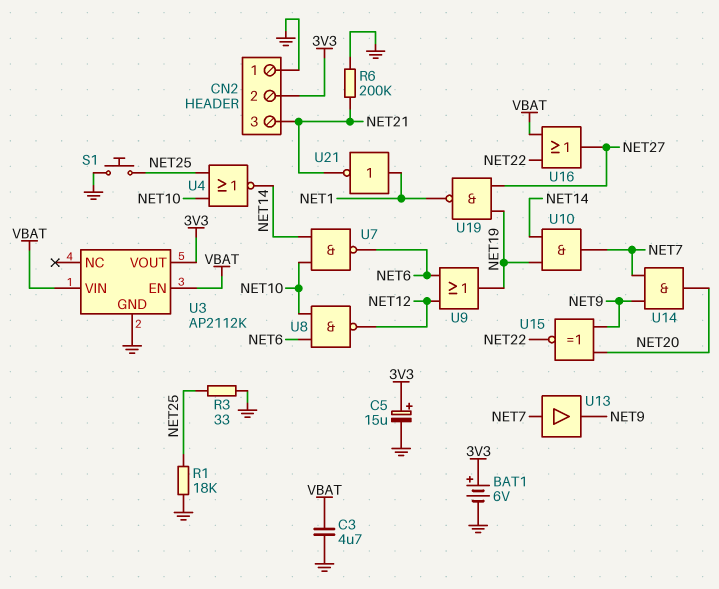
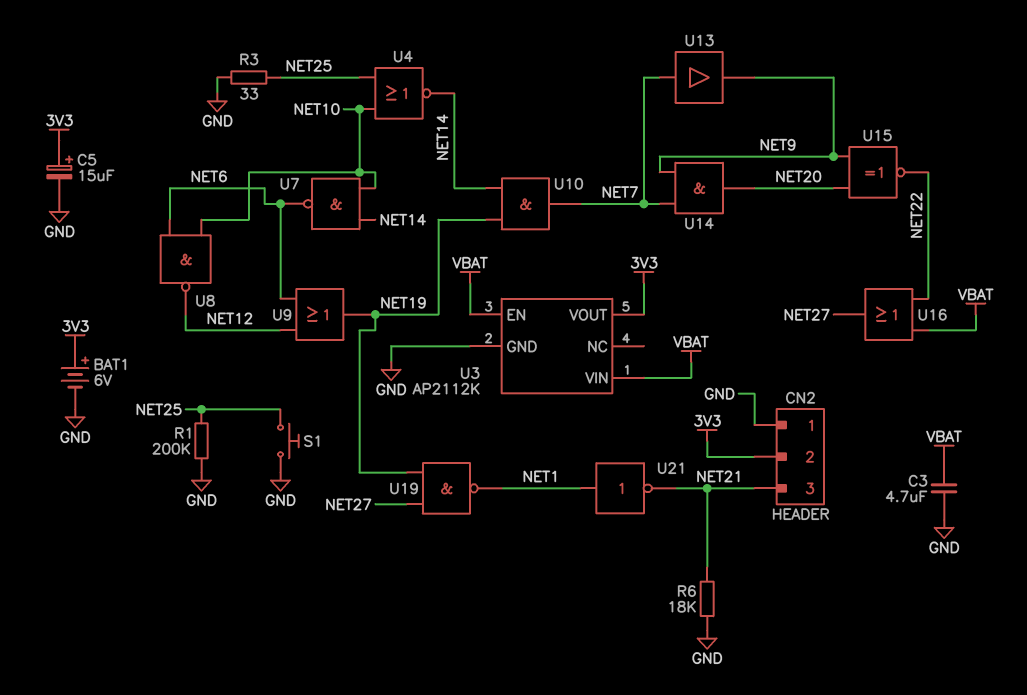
R1: 18k (GND, NET25) -> 200k (GND, NET25)
R6: 200k (GND, NET21) -> 18k (GND, NET21)

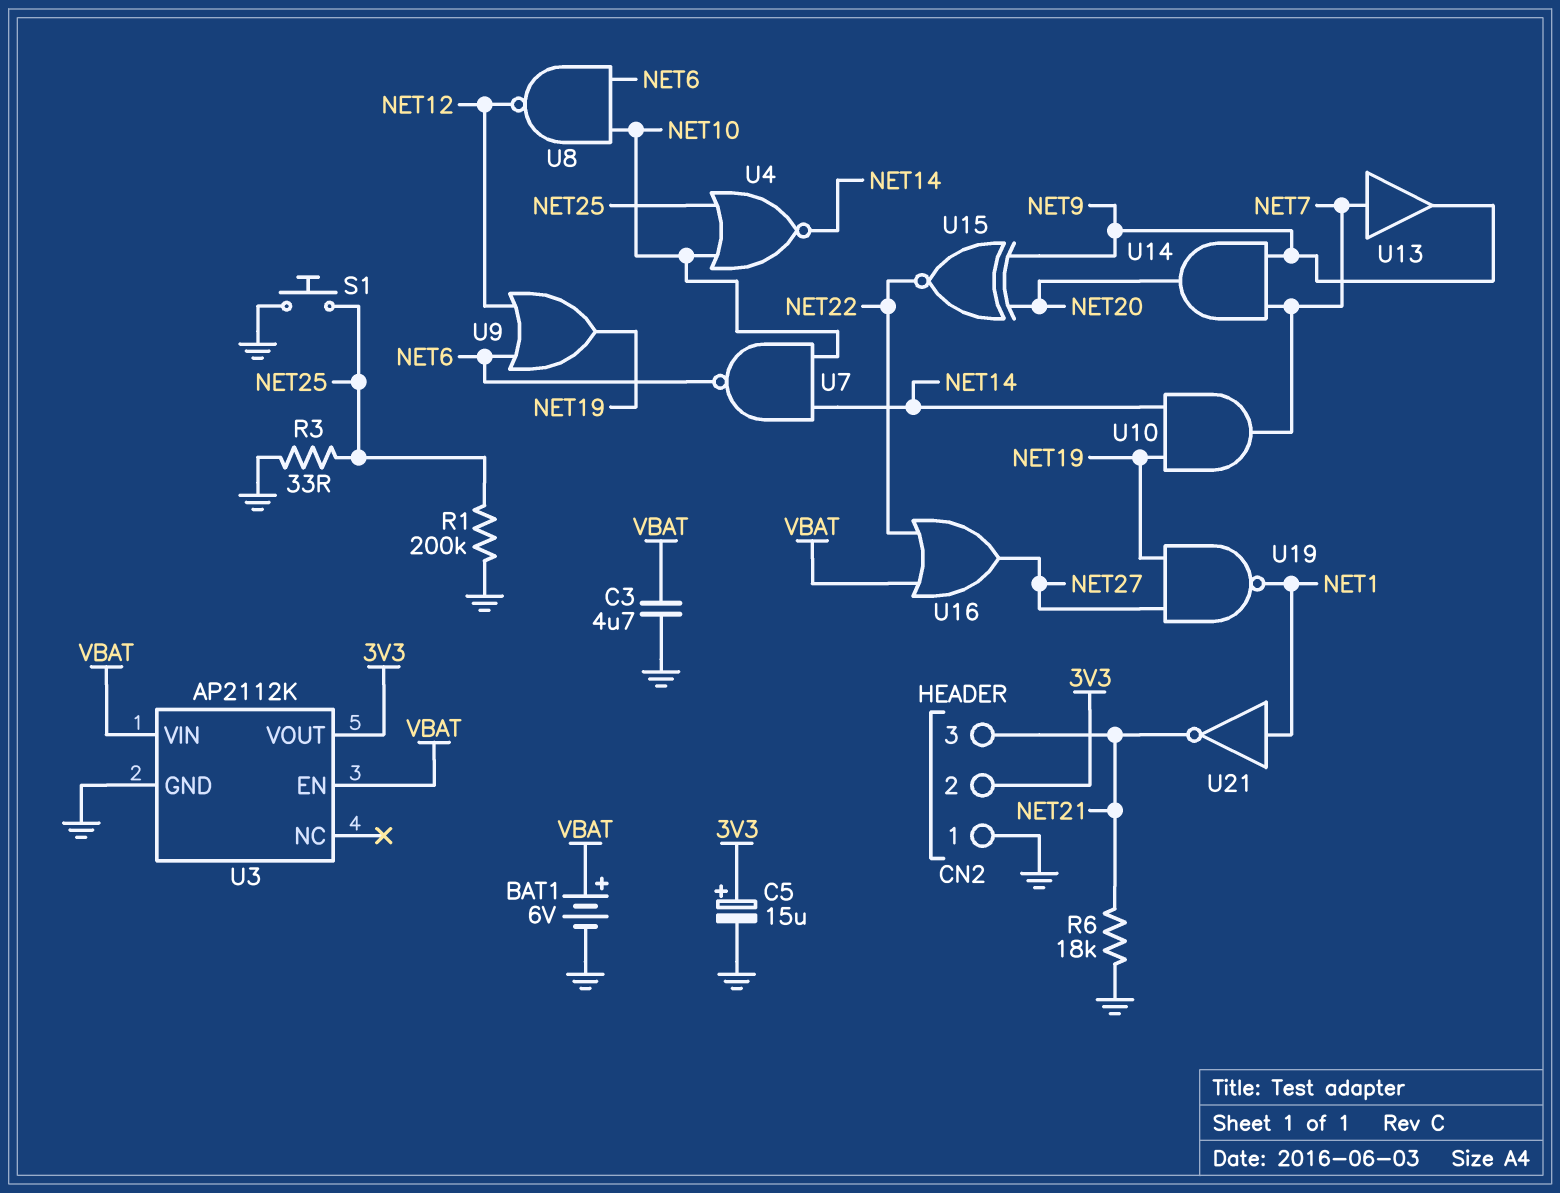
BAT1: 6V (plus 3V3, minus GND) -> 6V (plus VBAT, minus GND)

